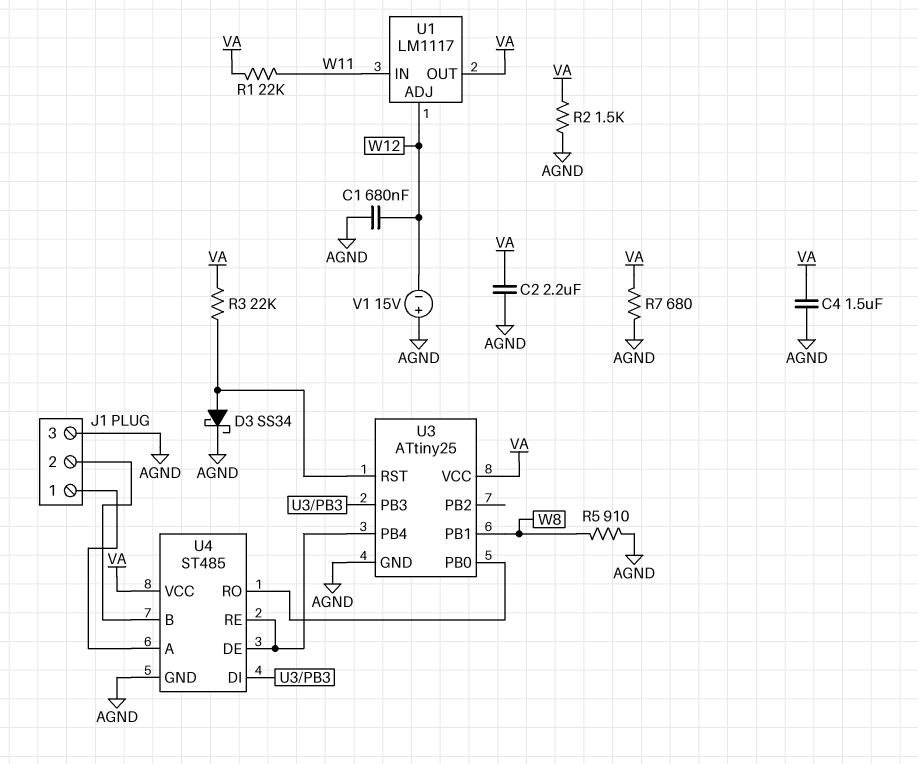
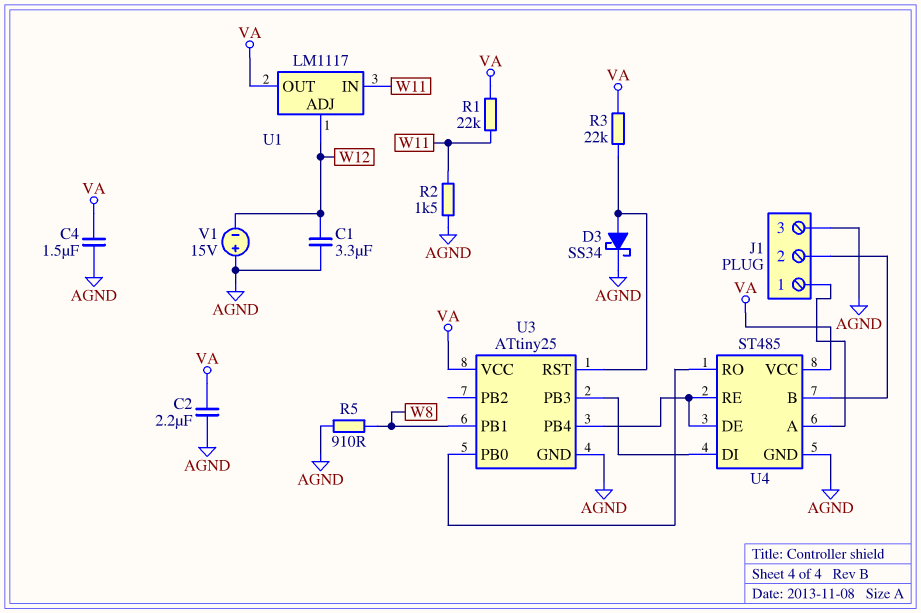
C1: 680nF (AGND, W12) -> 3.3uF (AGND, W12)
R2: 1.5k (AGND, VA) -> 1.5k (AGND, W11)
R7: 680 (AGND, VA) -> none

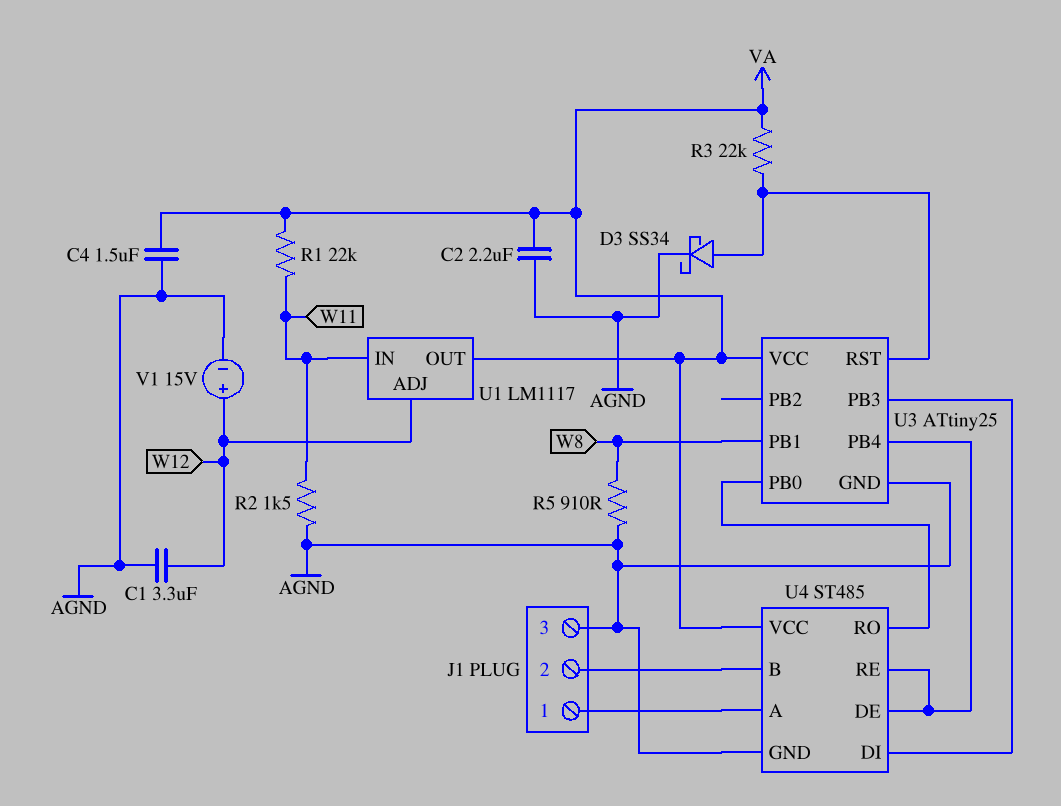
V1: 15V (plus AGND, minus W12) -> 15V (plus W12, minus AGND)

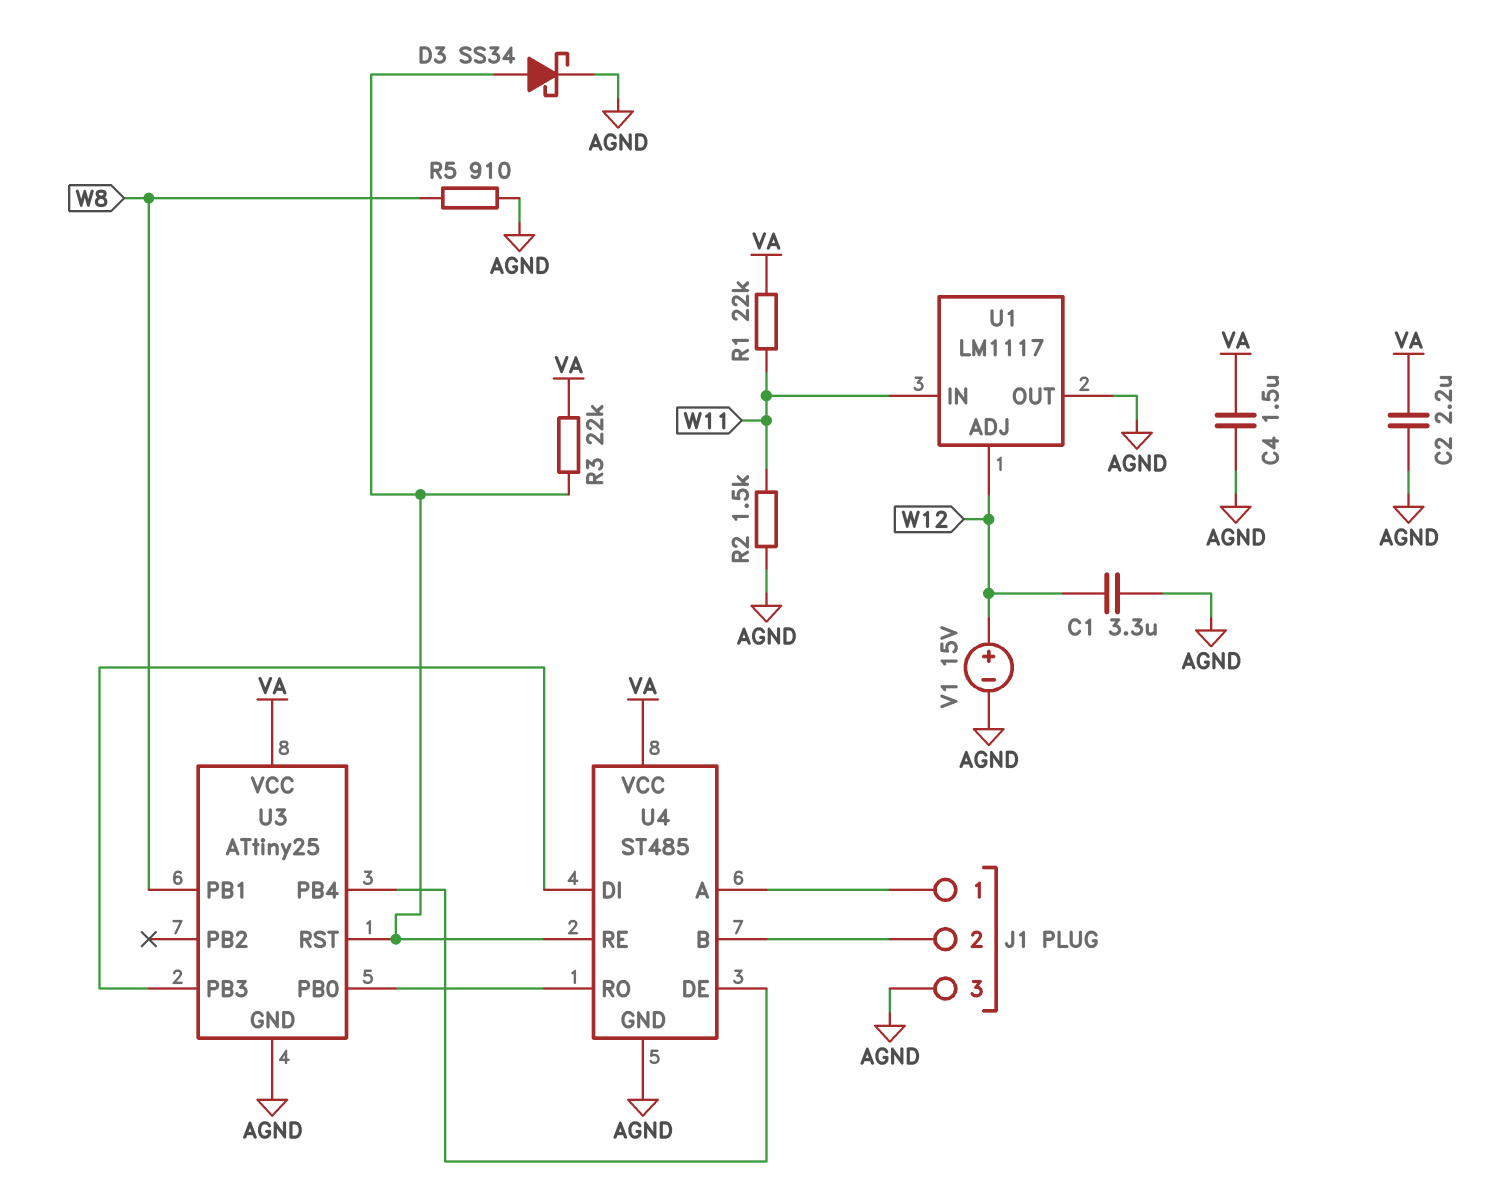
U1 pin OUT: VA -> AGND
U4 pin RE: U3/PB4 -> U3/RST

